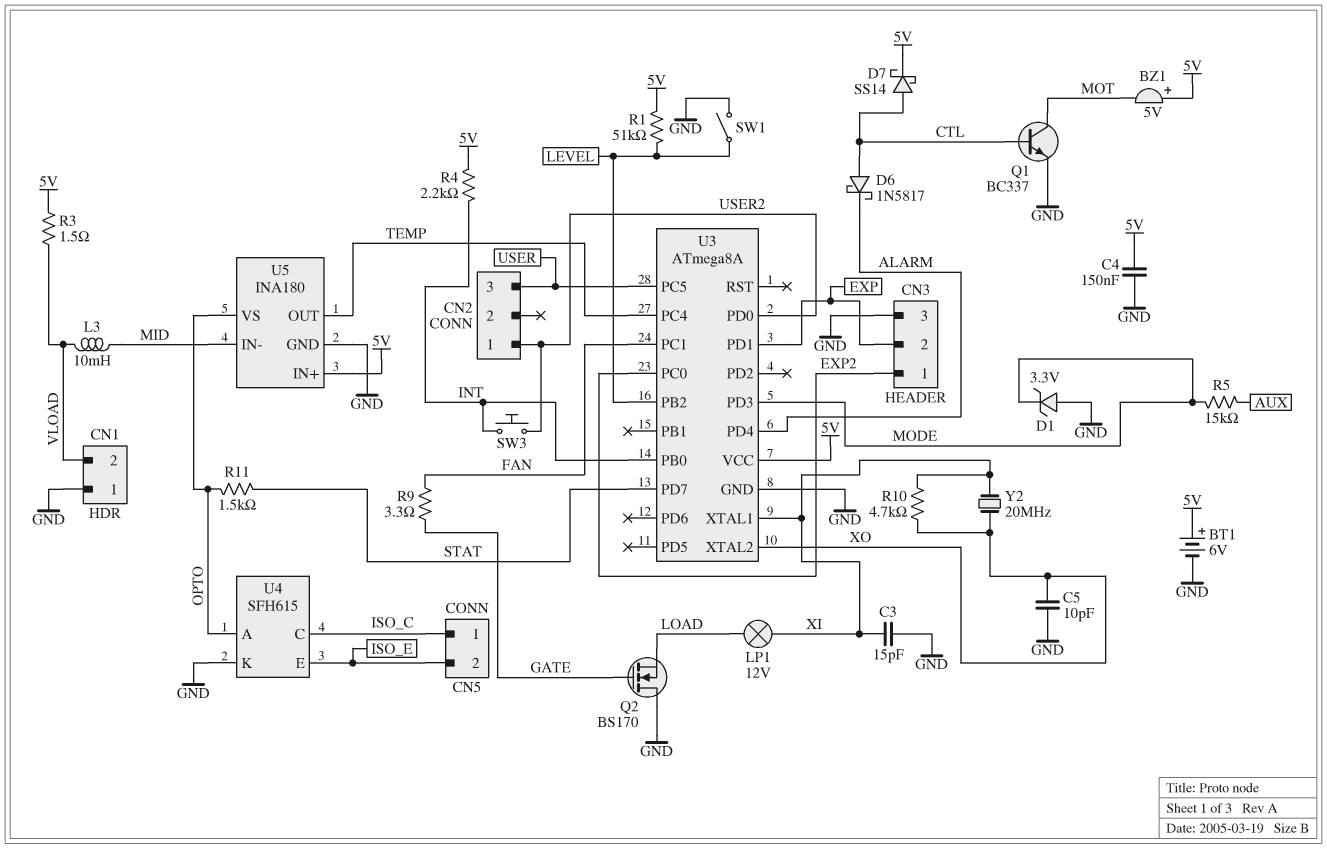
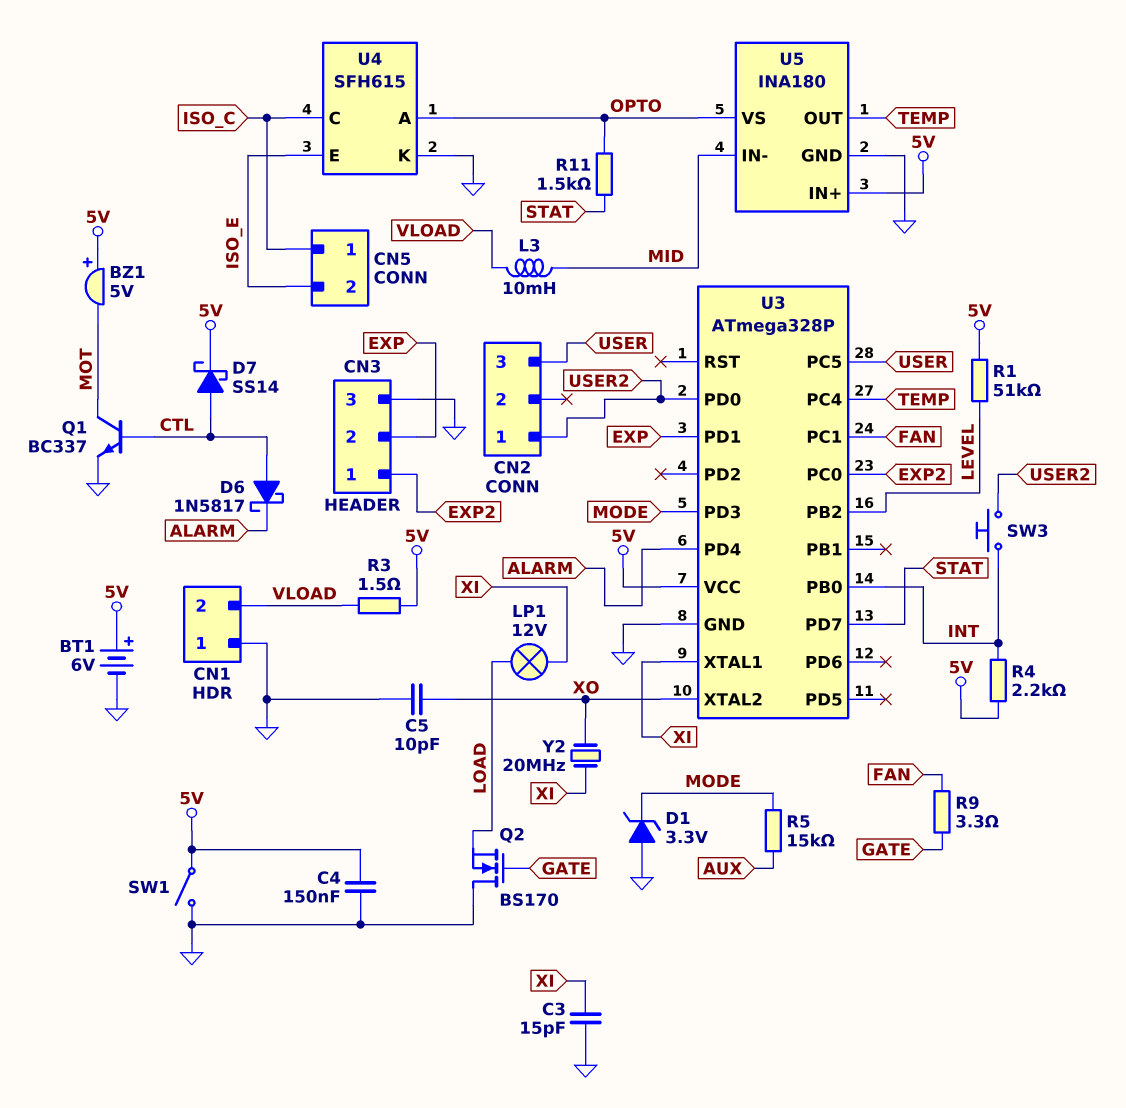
R10: 4.7k (XI, XO) -> none
SW1: switch (GND, LEVEL) -> switch (5V, GND)
U3: ATmega8A -> ATmega328P

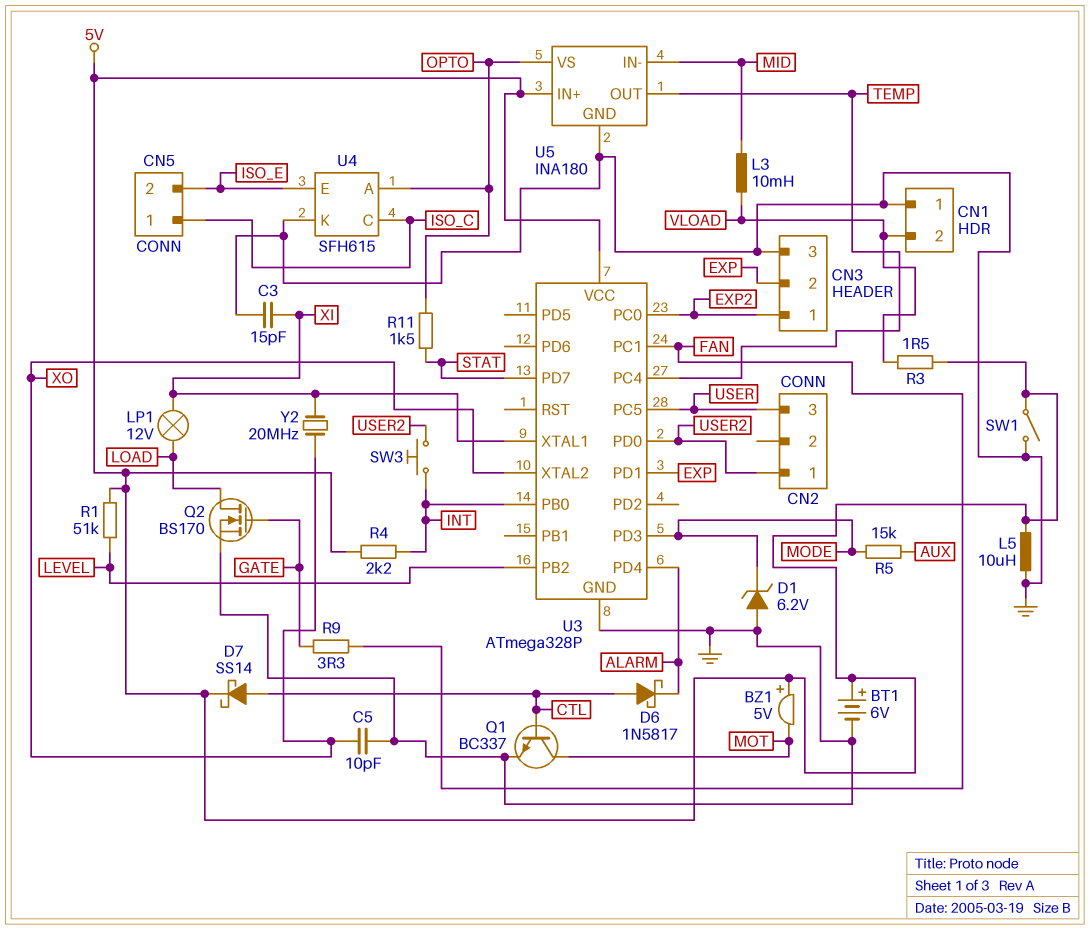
C4: 150nF (5V, GND) -> none
D1: zener 3.3V (A GND, K MODE) -> zener 6.2V (A GND, K MODE)
L5: none -> 10uH (5V, GND)
Q2: NMOS BS170 (G GATE, D GND, S LOAD) -> NMOS BS170 (G GATE, D LOAD, S GND)

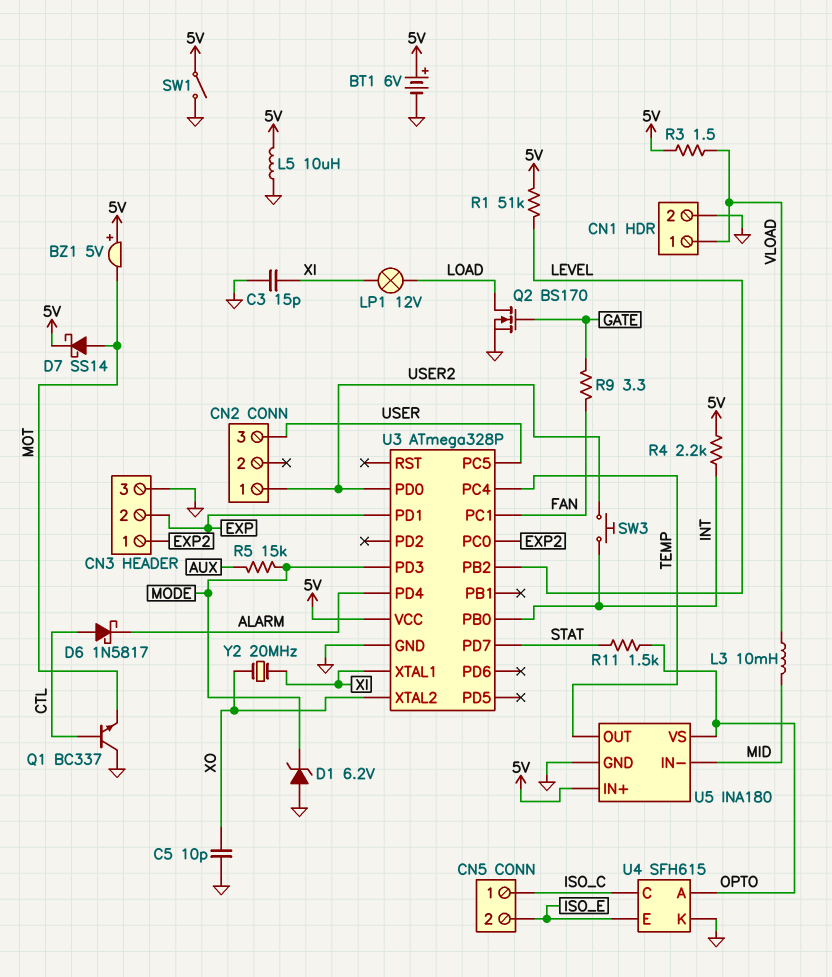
CN1 pin 1: GND -> VLOAD
CN1 pin 2: VLOAD -> GND
D7: schottky SS14 (A CTL, K 5V) -> schottky SS14 (A MOT, K 5V)
Q1: NPN BC337 (B CTL, C MOT, E GND) -> NPN BC337 (B CTL, C GND, E MOT)

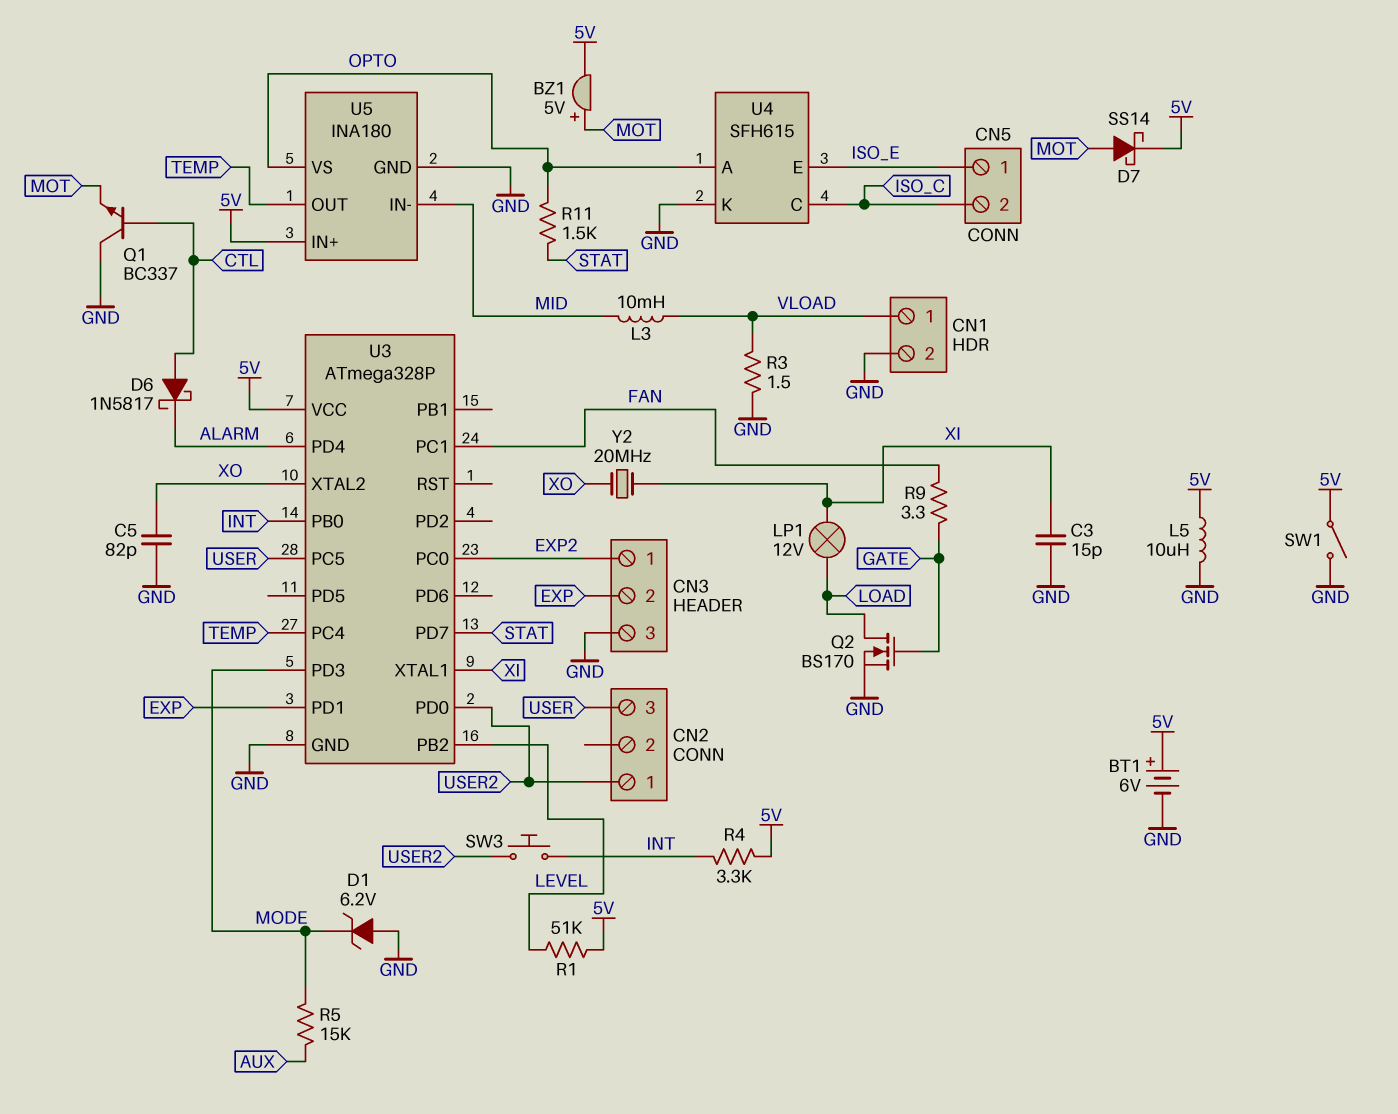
BZ1: buzzer 5V (plus 5V, minus MOT) -> buzzer 5V (plus MOT, minus 5V)
C5: 10pF (GND, XO) -> 82pF (GND, XO)
CN5 pin 1: ISO_C -> ISO_E
CN5 pin 2: ISO_E -> ISO_C
R3: 1.5 (5V, VLOAD) -> 1.5 (GND, VLOAD)
R4: 2.2k (5V, INT) -> 3.3k (5V, INT)

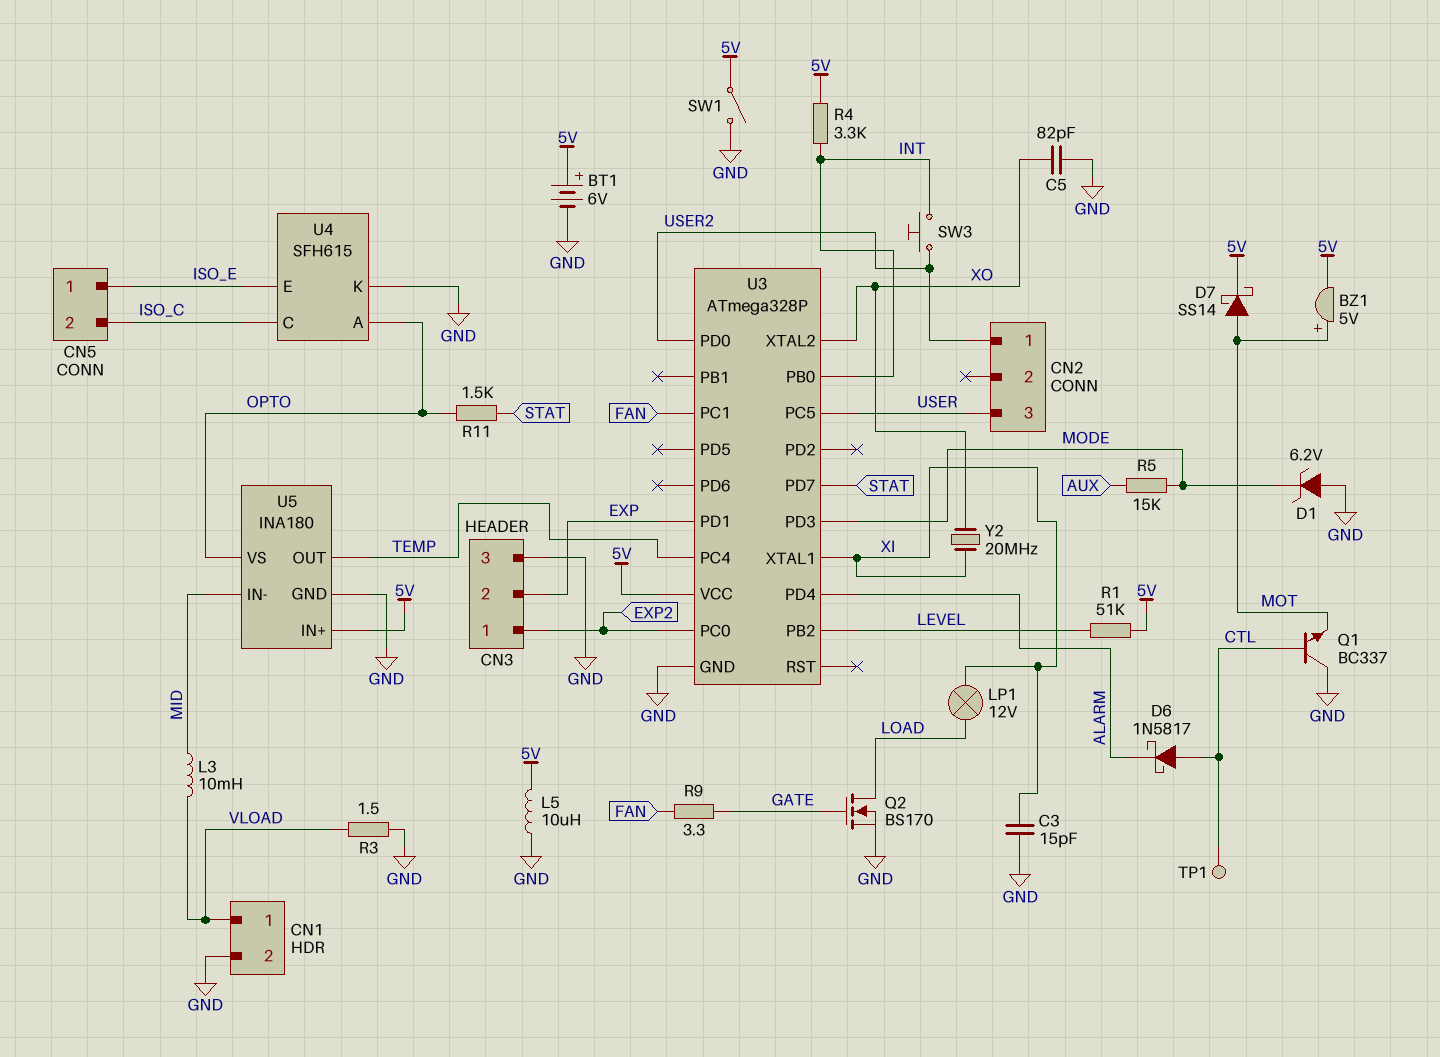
TP1: none -> test point (CTL)

